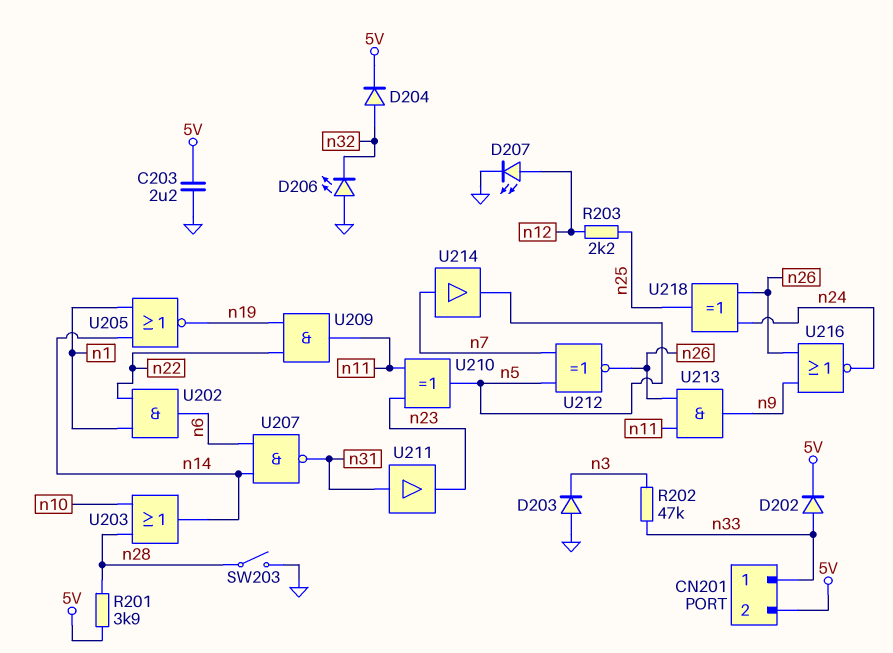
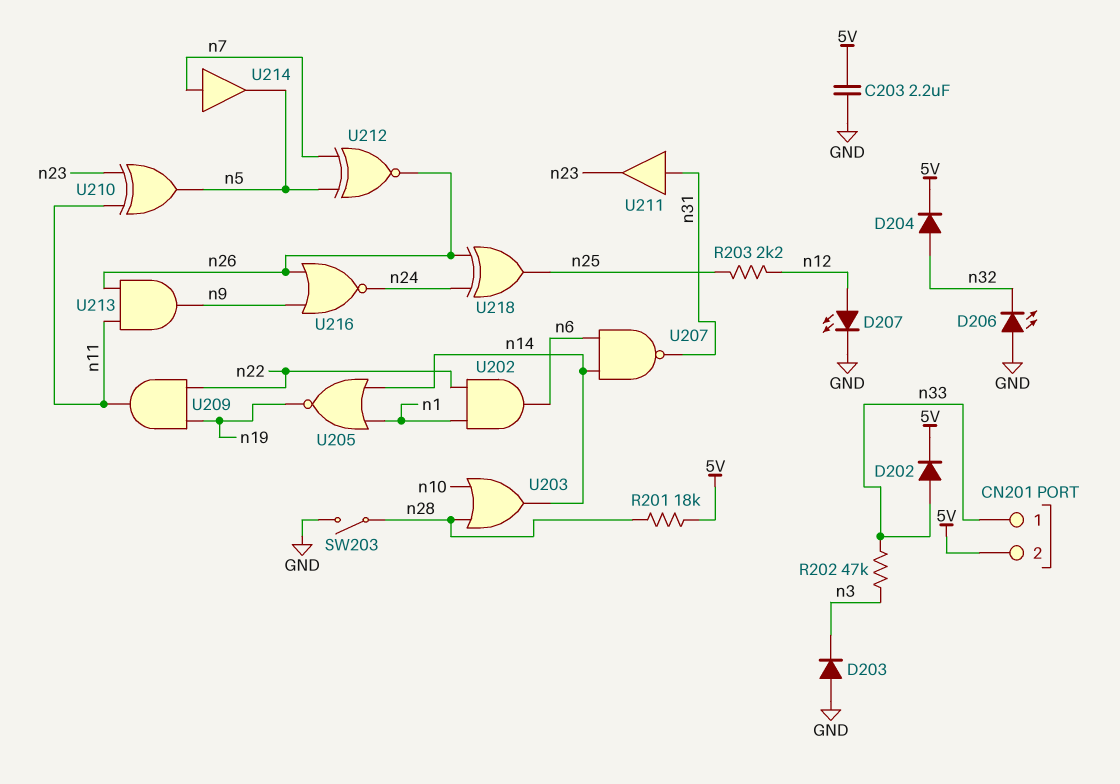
R201: 3.9k (5V, n28) -> 18k (5V, n28)

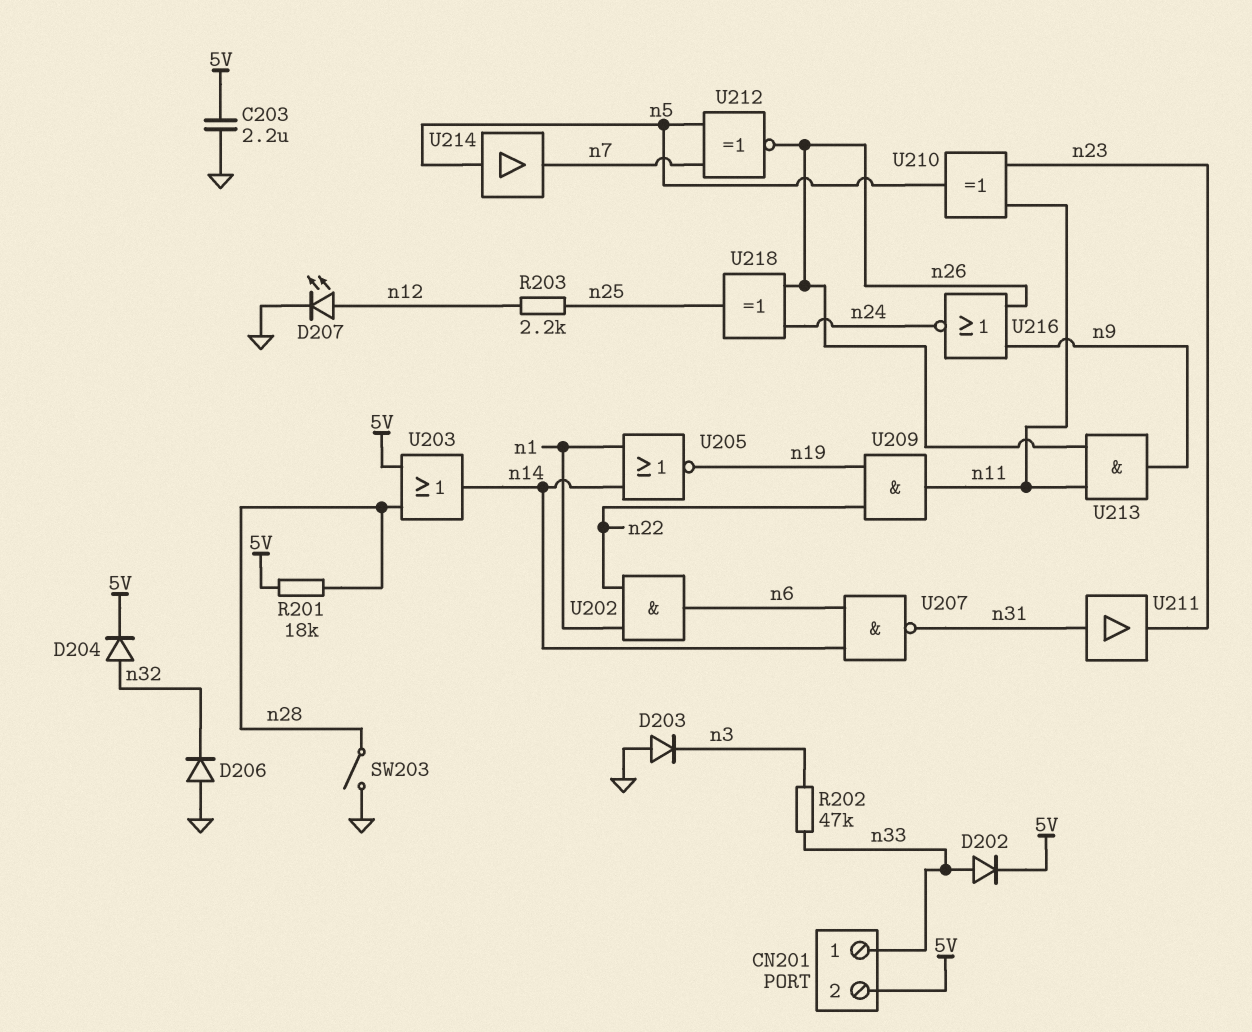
D206: LED (A GND, K n32) -> diode (A GND, K n32)
U203: OR (in n10, in n28, out n14) -> OR (in 5V, in n28, out n14)
U214: buffer (in n7, out n5) -> buffer (in n5, out n7)

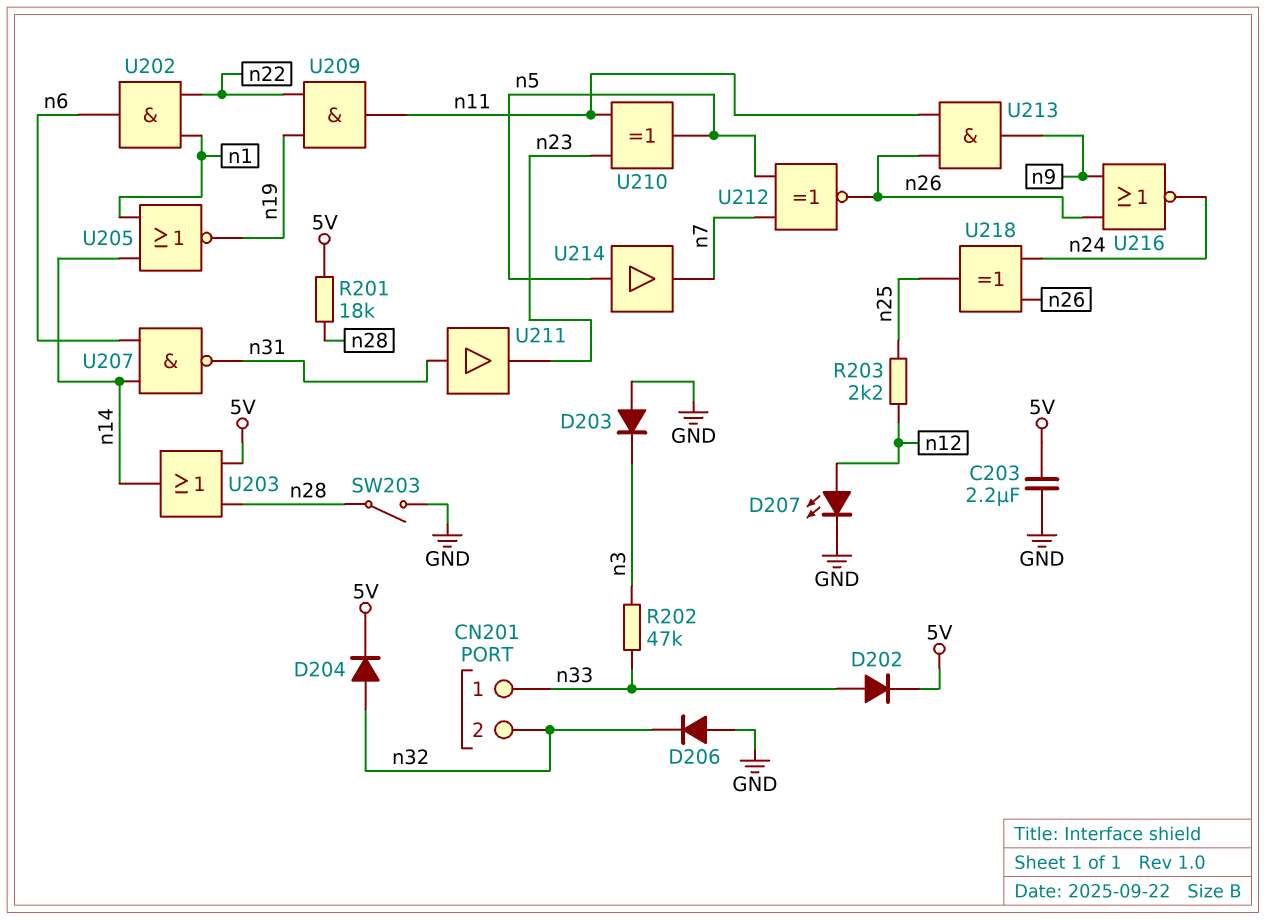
CN201 pin 2: 5V -> n32

